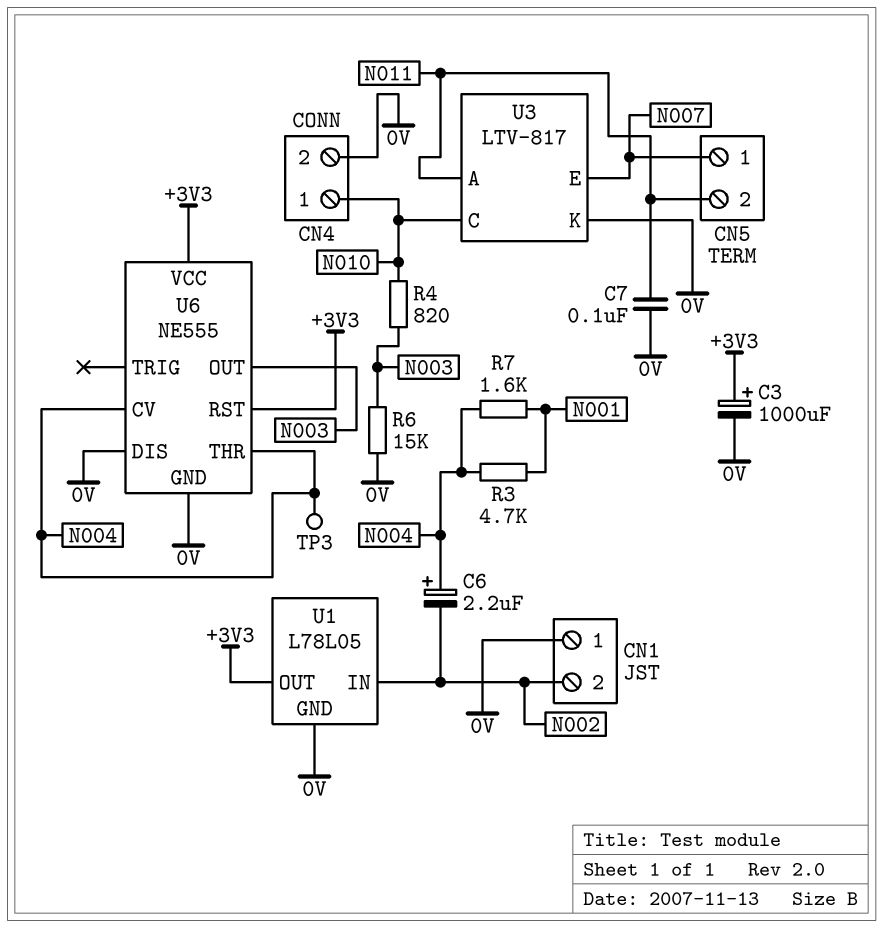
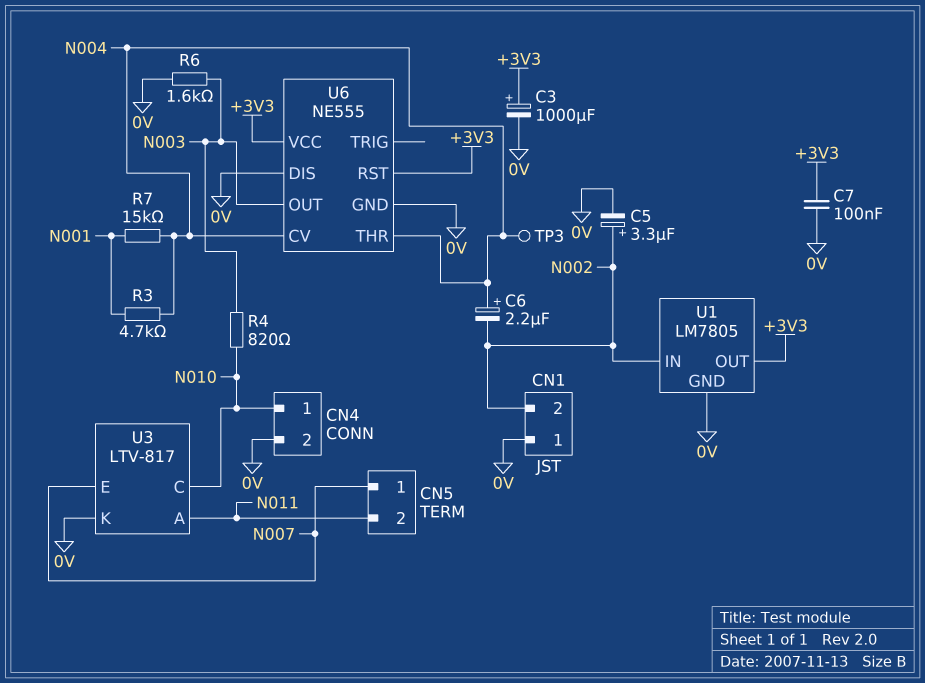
C5: none -> 3.3uF (plus N002, minus 0V)
C7: 100nF (0V, N011) -> 100nF (+3V3, 0V)
R6: 15k (0V, N003) -> 1.6k (0V, N003)
R7: 1.6k (N001, N004) -> 15k (N001, N004)
U1: L78L05 -> LM7805

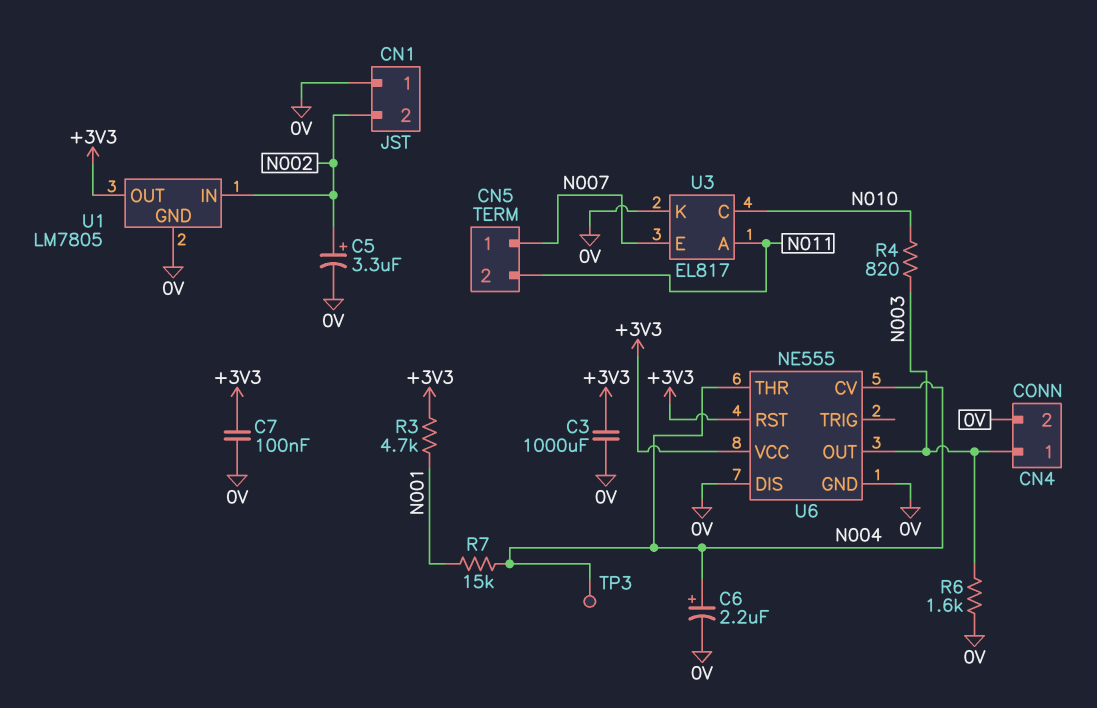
C3: 1000uF (plus +3V3, minus 0V) -> 1000uF (+3V3, 0V)
C6: 2.2uF (plus N004, minus N002) -> 2.2uF (plus N004, minus 0V)
CN4 pin 1: N010 -> N003
R3: 4.7k (N001, N004) -> 4.7k (+3V3, N001)
U3: LTV-817 -> EL817

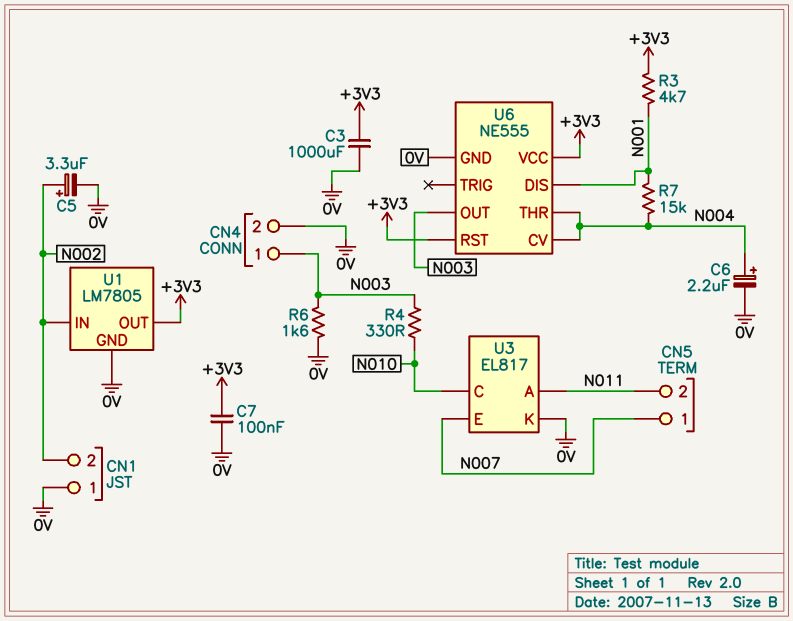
R4: 820 (N003, N010) -> 330 (N003, N010)
TP3: test point (N004) -> none
U6 pin DIS: 0V -> N001

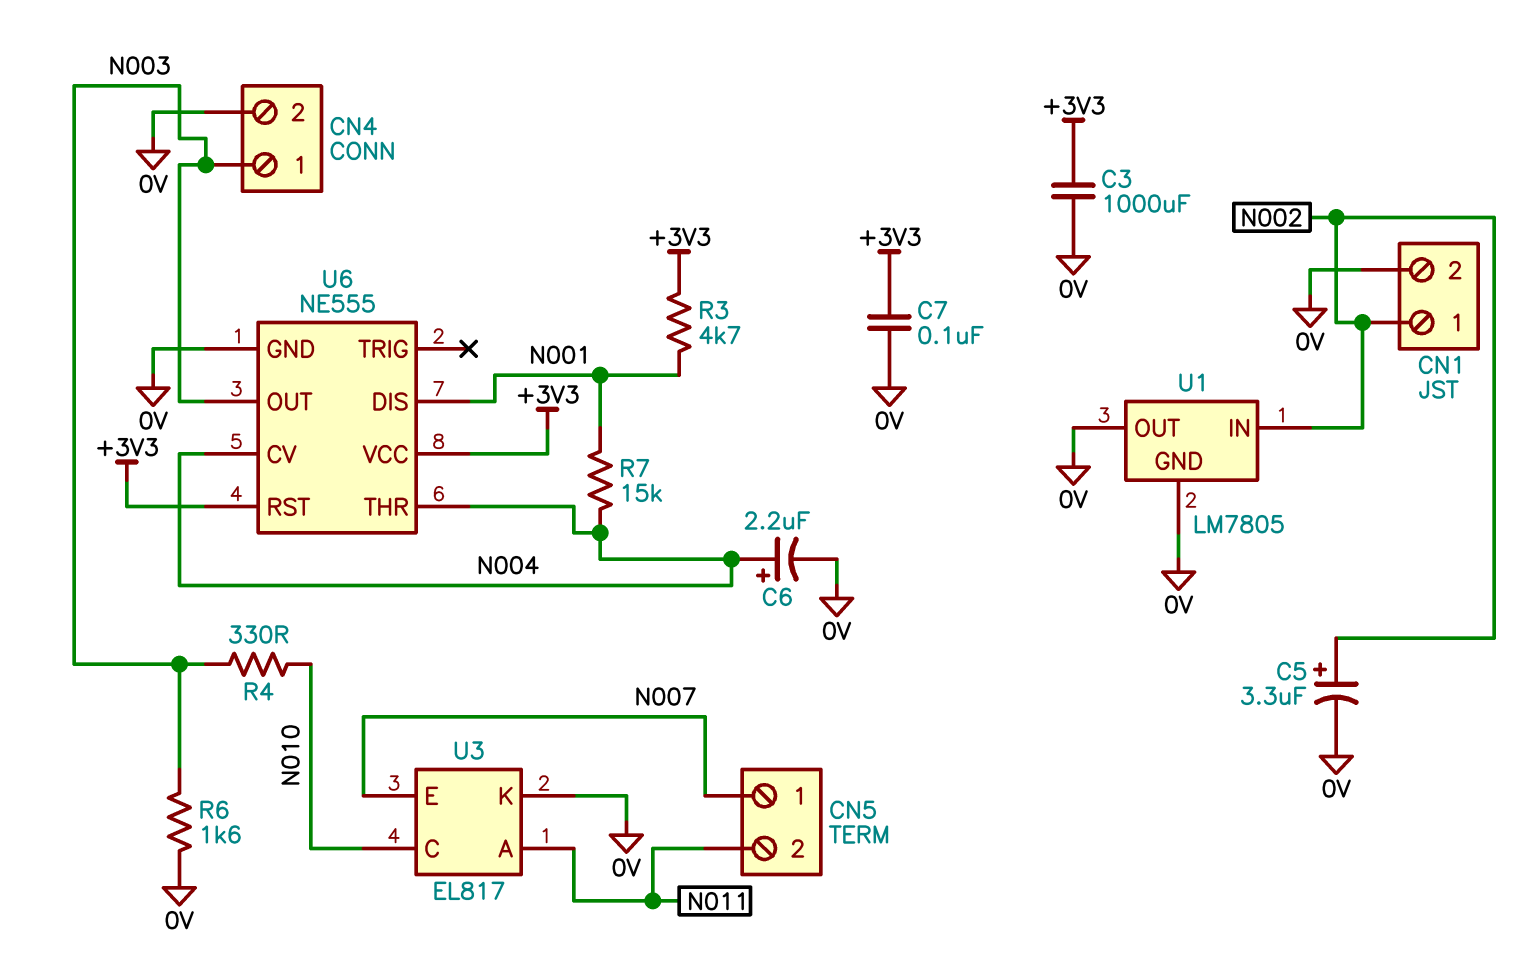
CN1 pin 1: 0V -> N002
CN1 pin 2: N002 -> 0V
U1 pin OUT: +3V3 -> 0V

